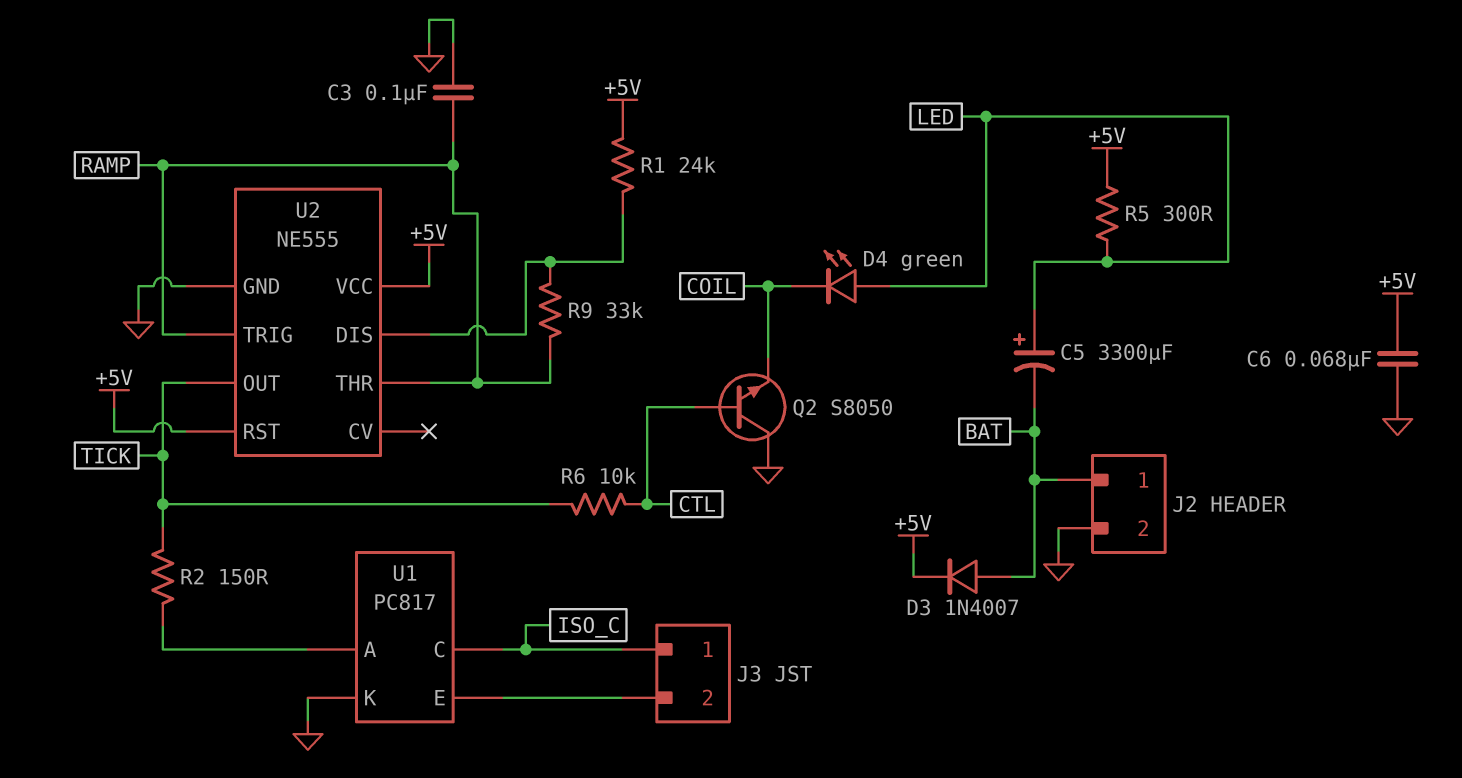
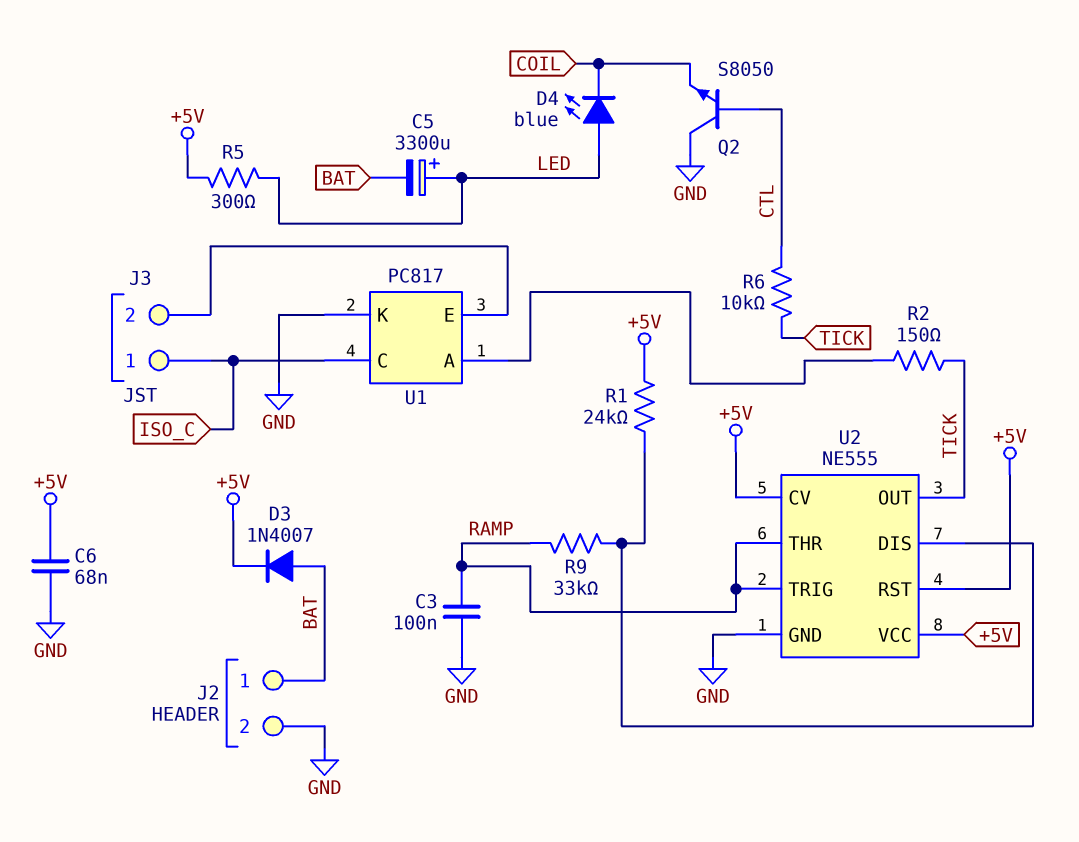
D4: LED green (A LED, K COIL) -> LED blue (A LED, K COIL)
U2 pin CV: none -> +5V

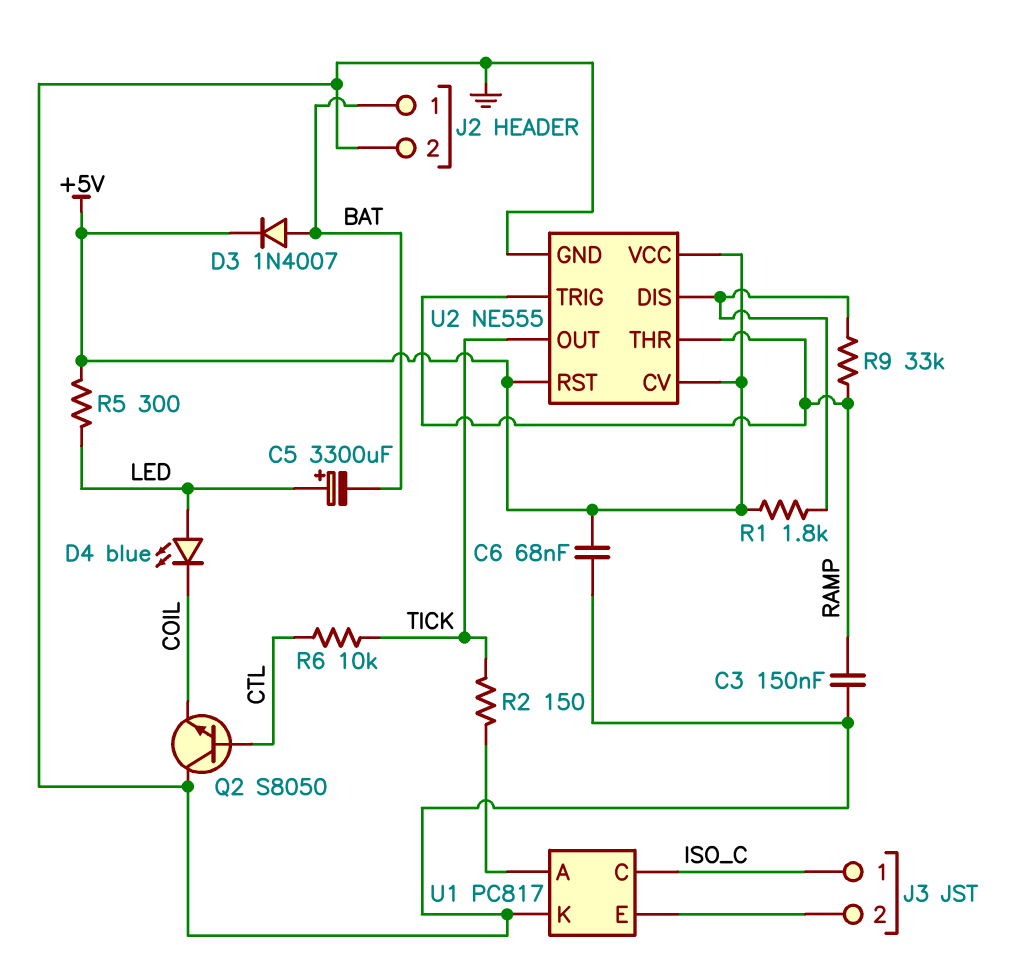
C3: 100nF (GND, RAMP) -> 150nF (GND, RAMP)
R1: 24k (+5V, U2/DIS) -> 1.8k (+5V, U2/DIS)

